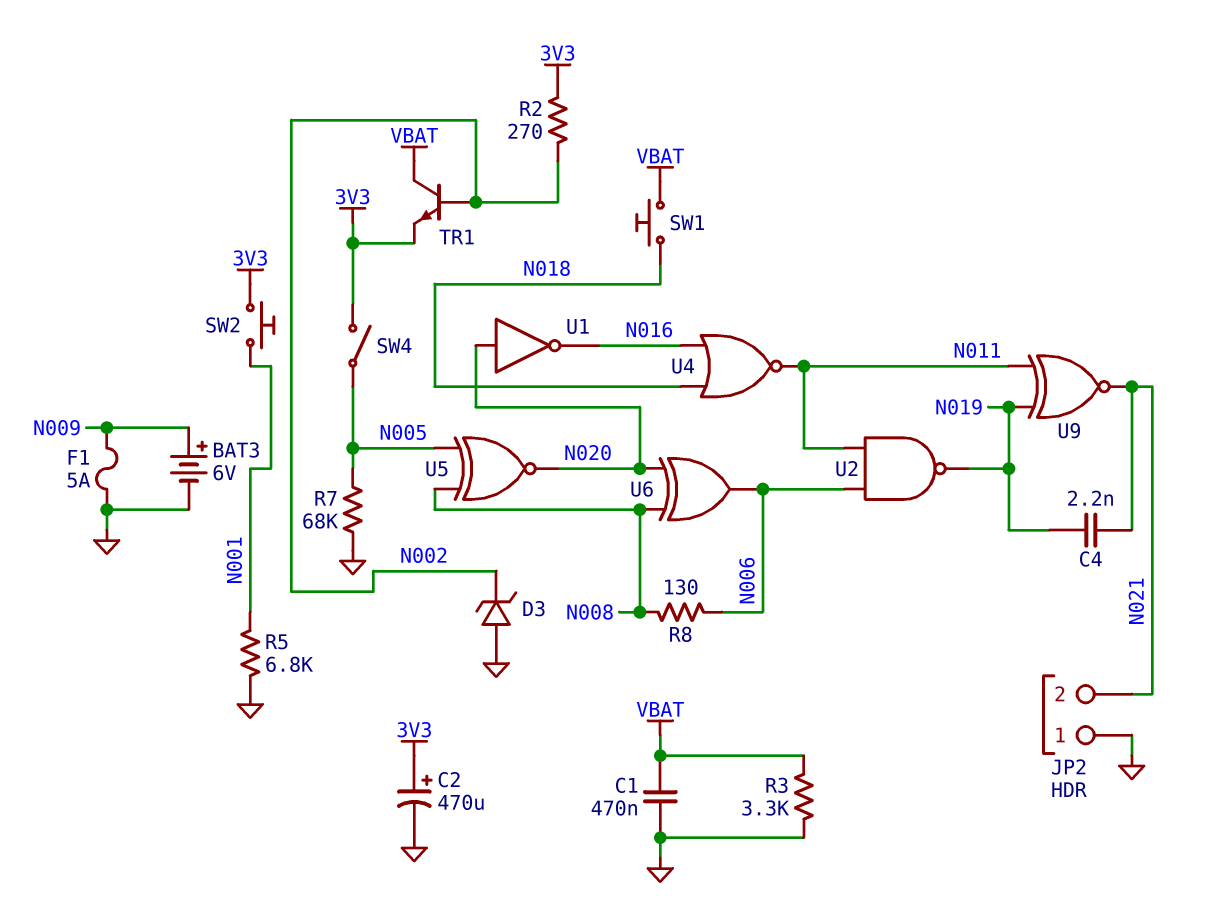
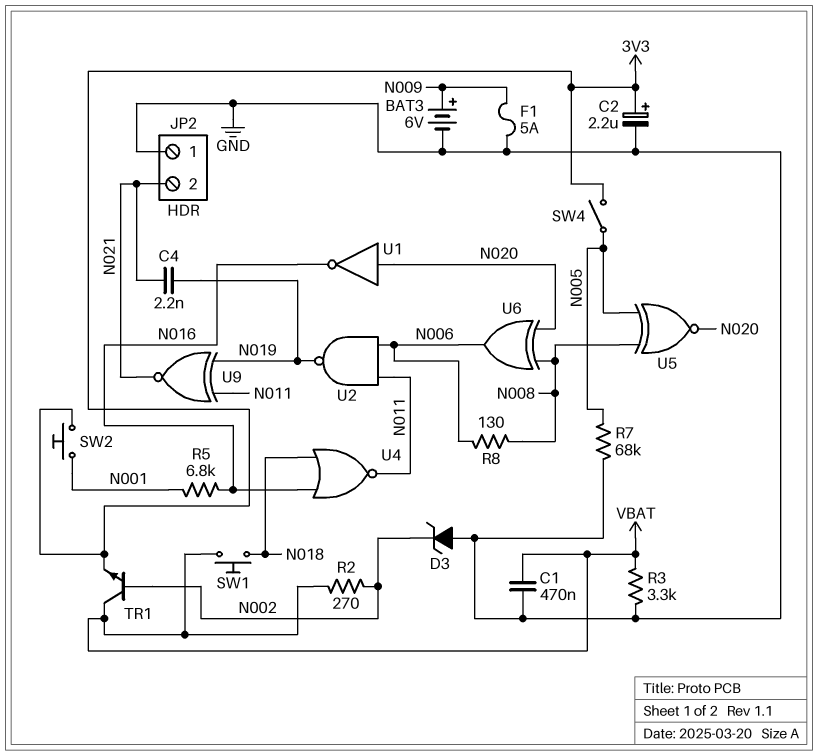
C2: 470uF (plus 3V3, minus GND) -> 2.2uF (plus 3V3, minus GND)
R2: 270 (3V3, N002) -> 270 (N002, VBAT)
R5: 6.8k (GND, N001) -> 6.8k (N001, N016)

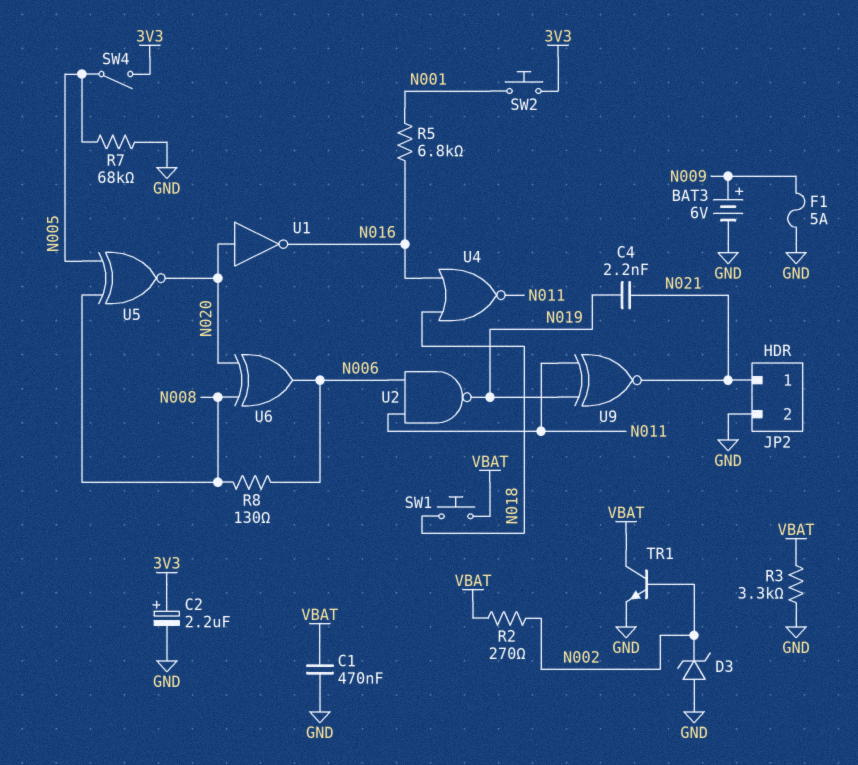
JP2 pin 1: GND -> N021
JP2 pin 2: N021 -> GND
TR1: NPN (B N002, C VBAT, E 3V3) -> NPN (B N002, C VBAT, E GND)

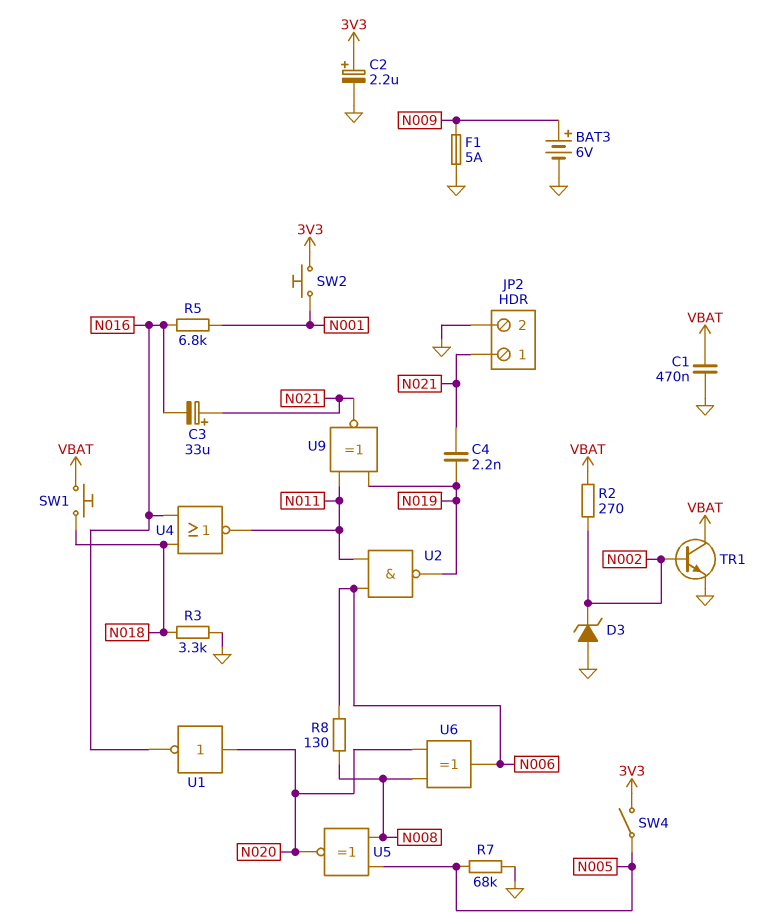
C3: none -> 33uF (plus N021, minus N016)
R3: 3.3k (GND, VBAT) -> 3.3k (GND, N018)

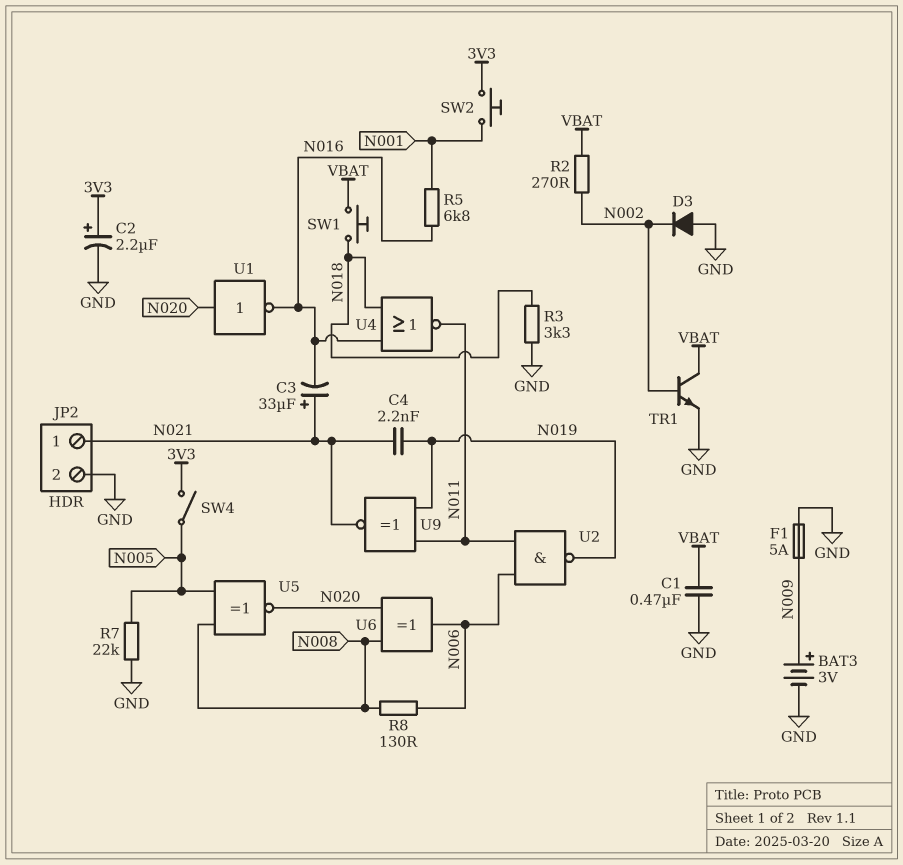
BAT3: 6V (plus N009, minus GND) -> 3V (plus N009, minus GND)
D3: zener (A GND, K N002) -> diode (A GND, K N002)
R7: 68k (GND, N005) -> 22k (GND, N005)

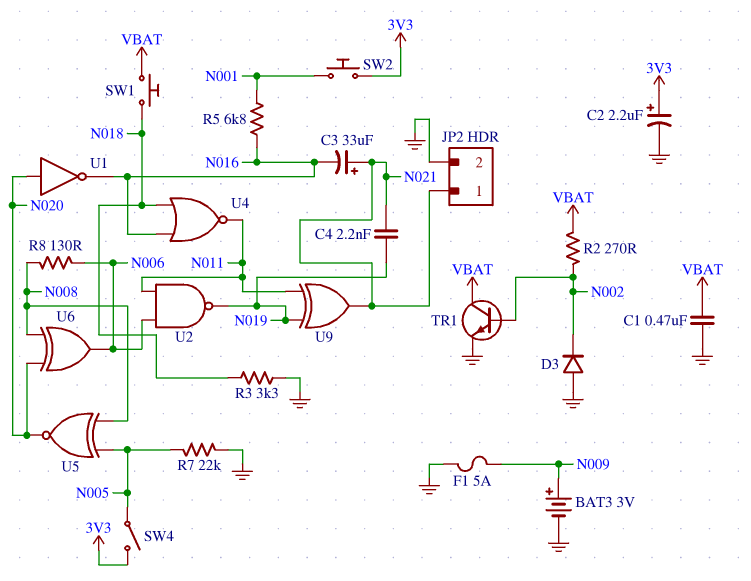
U9: XNOR (in N011, in N019, out N021) -> XOR (in N011, in N019, out N021)

